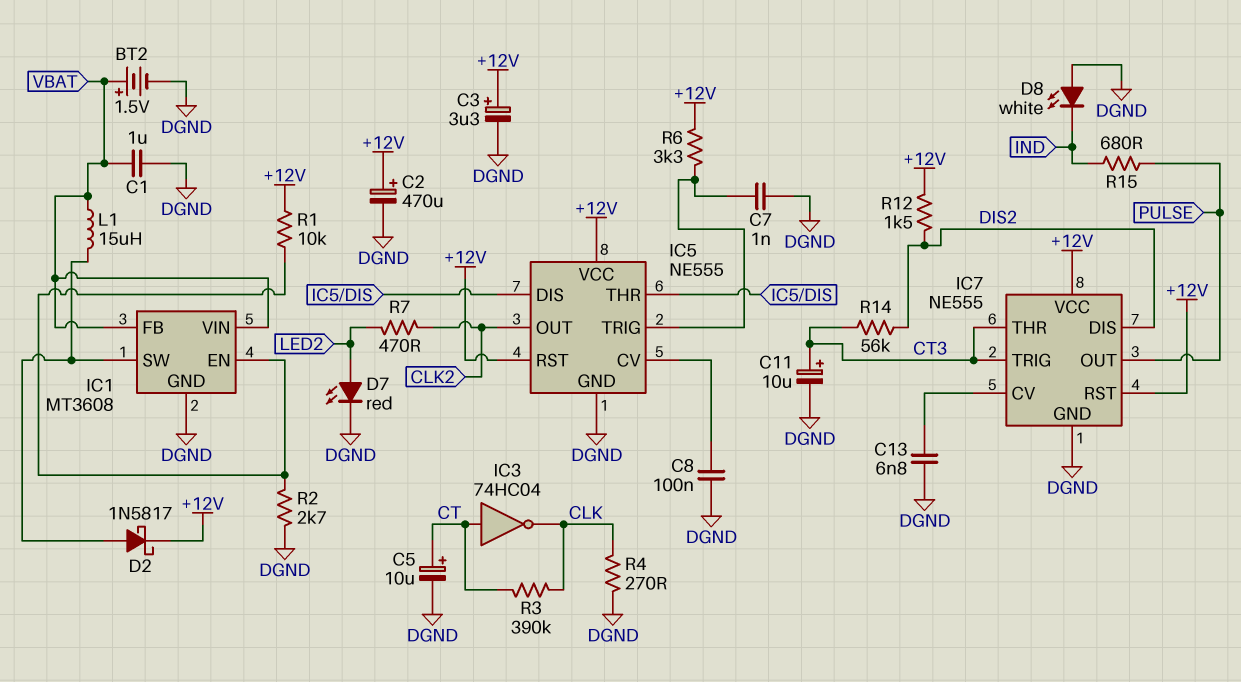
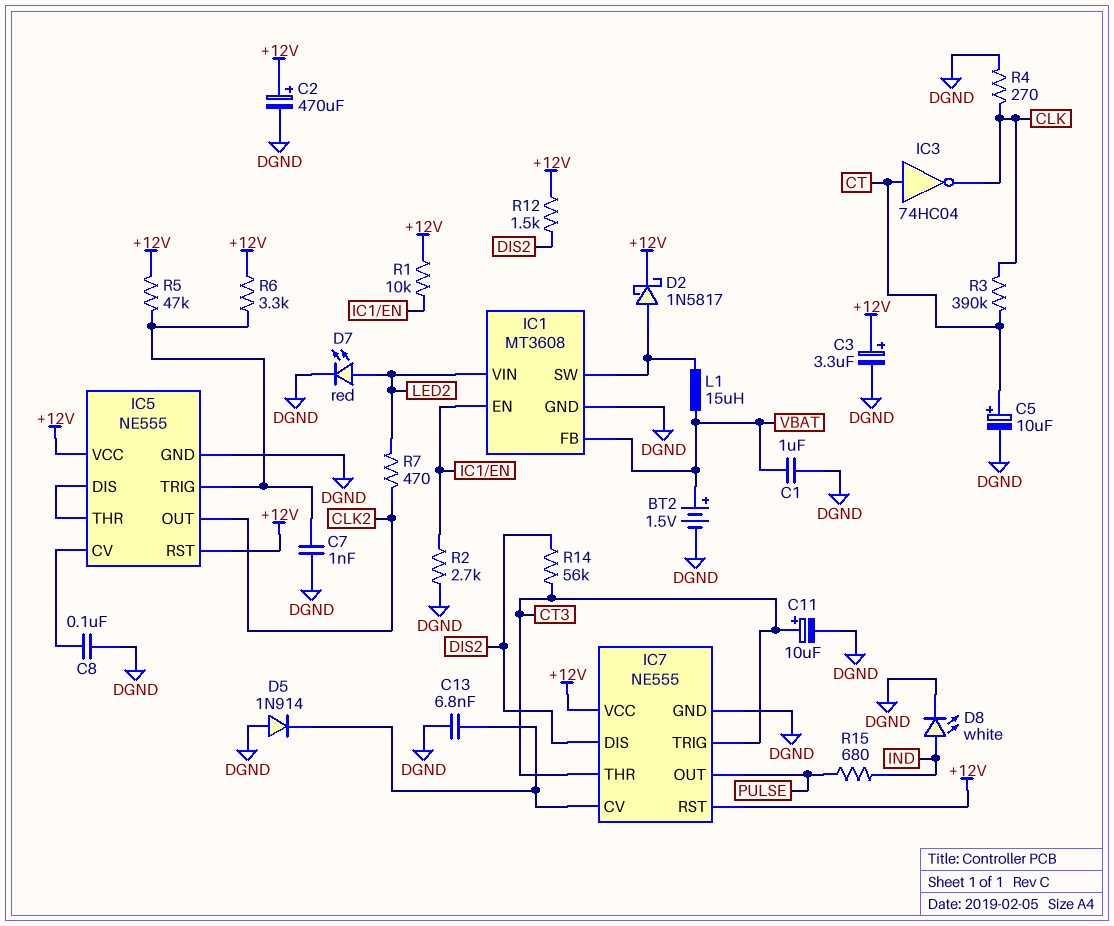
D5: none -> diode 1N914 (A DGND, K IC7/CV)
D8: LED white (A DGND, K IND) -> LED white (A IND, K DGND)
IC1 pin VIN: VBAT -> LED2
R5: none -> 47k (+12V, IC5/TRIG)

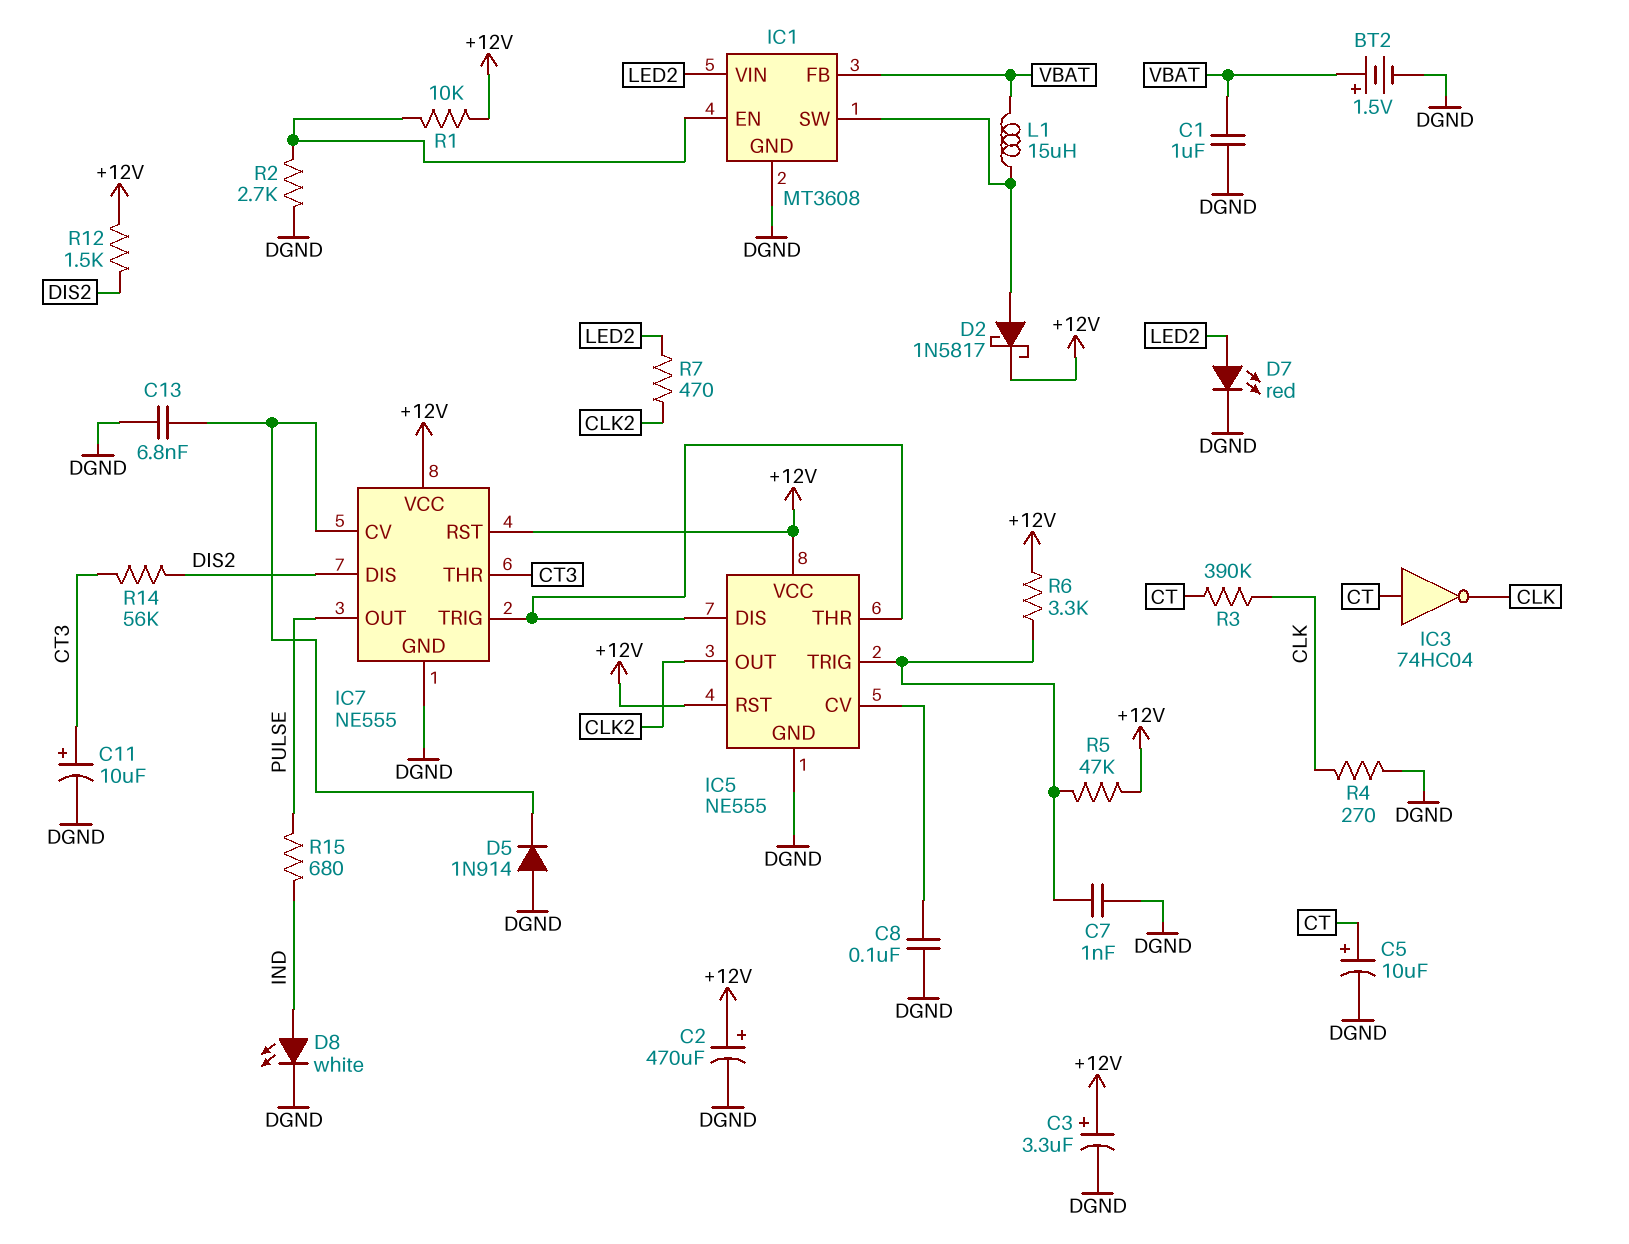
IC7 pin TRIG: CT3 -> IC5/DIS

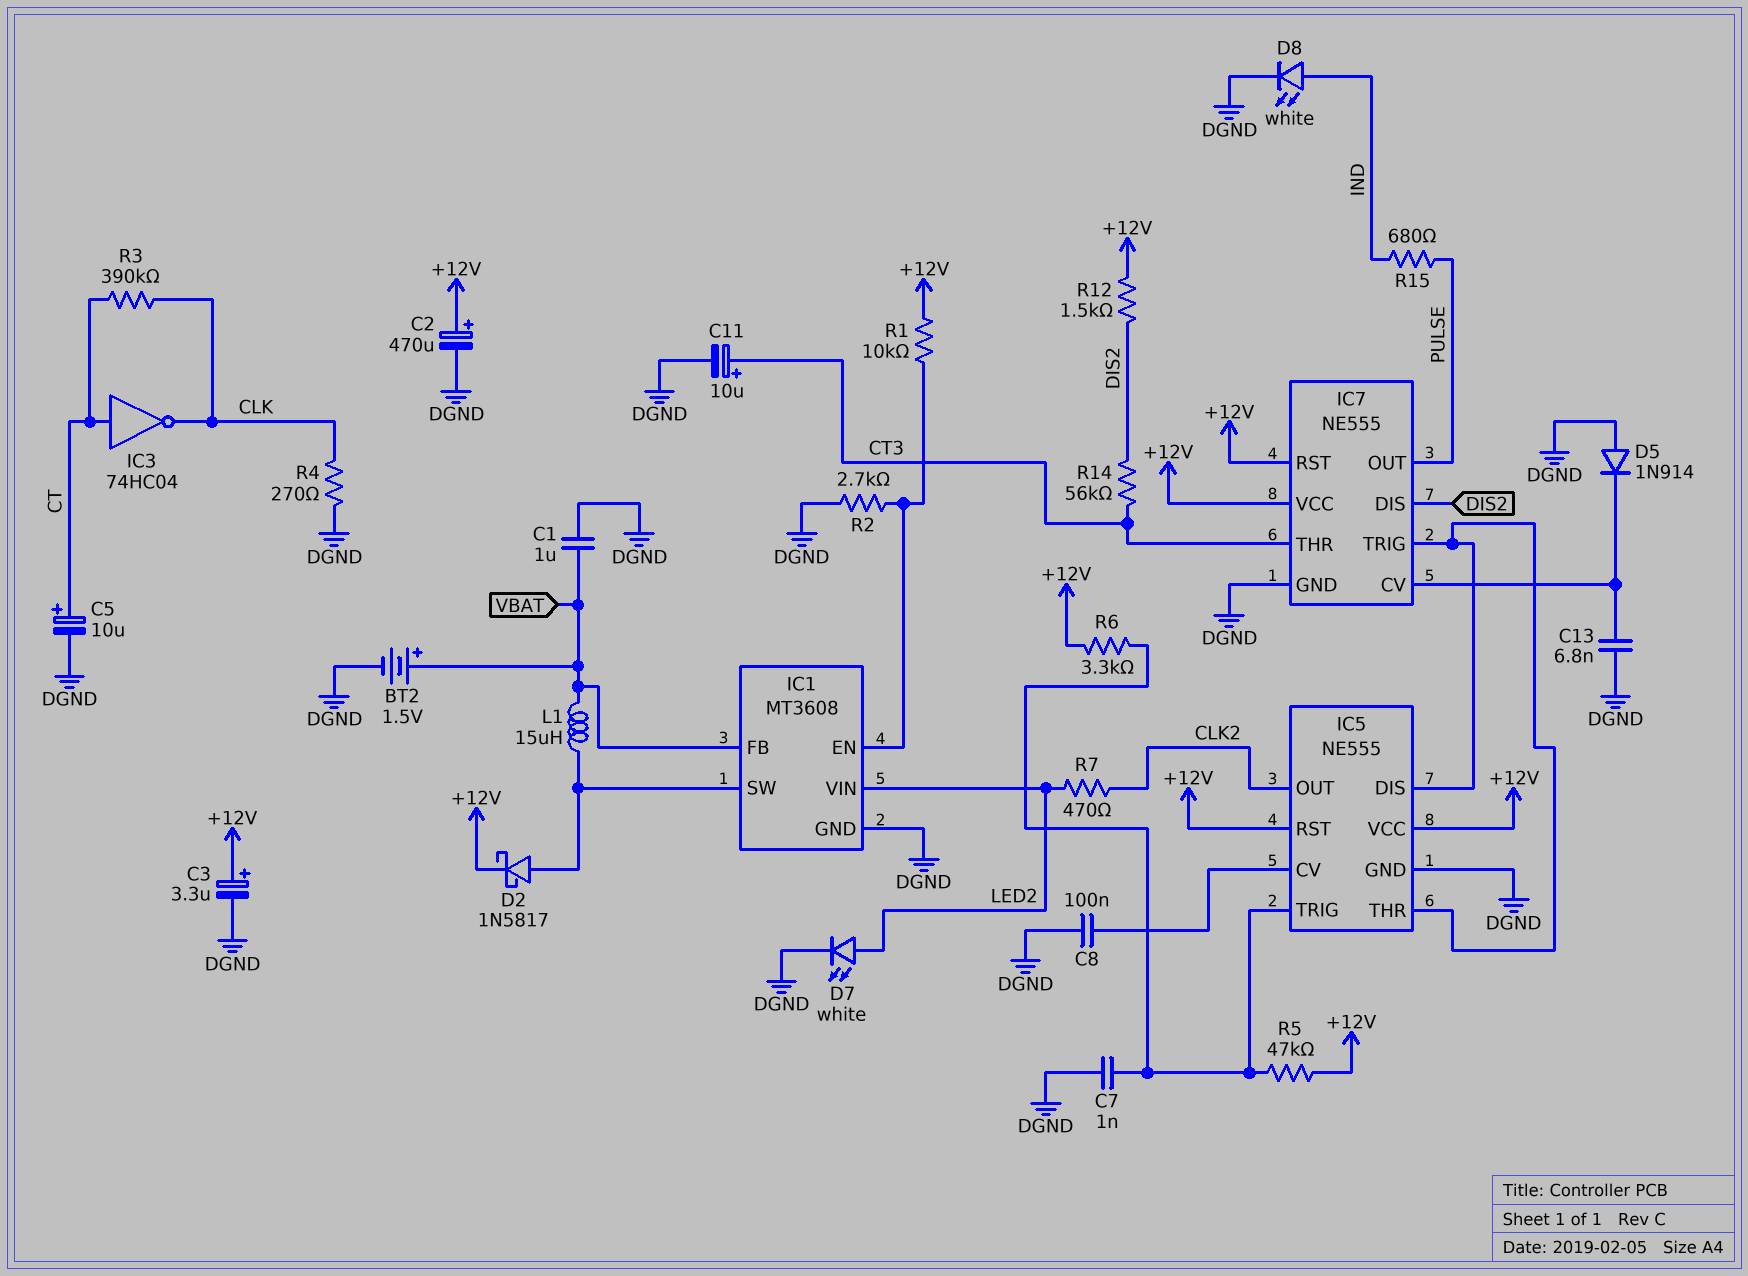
D7: LED red (A LED2, K DGND) -> LED white (A LED2, K DGND)

